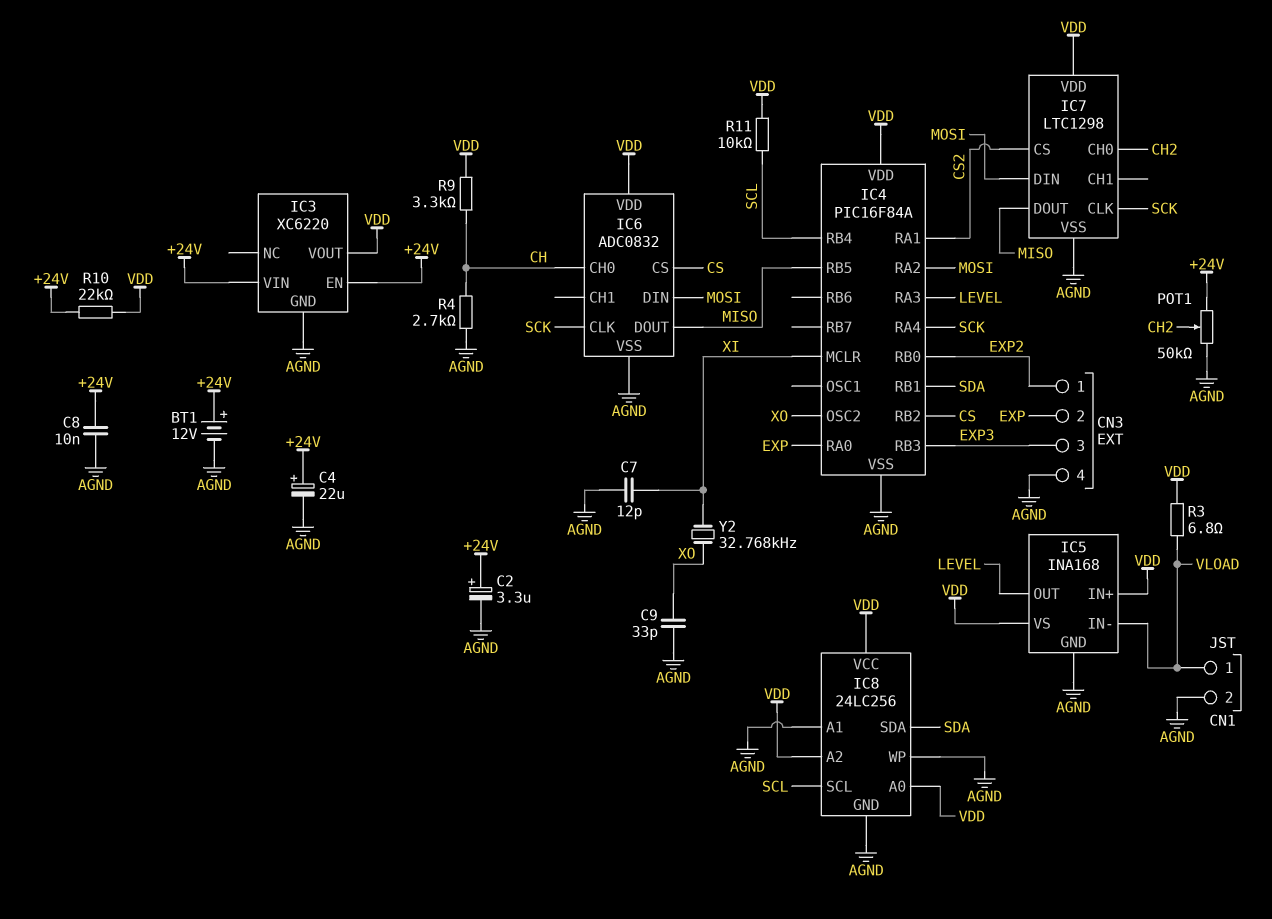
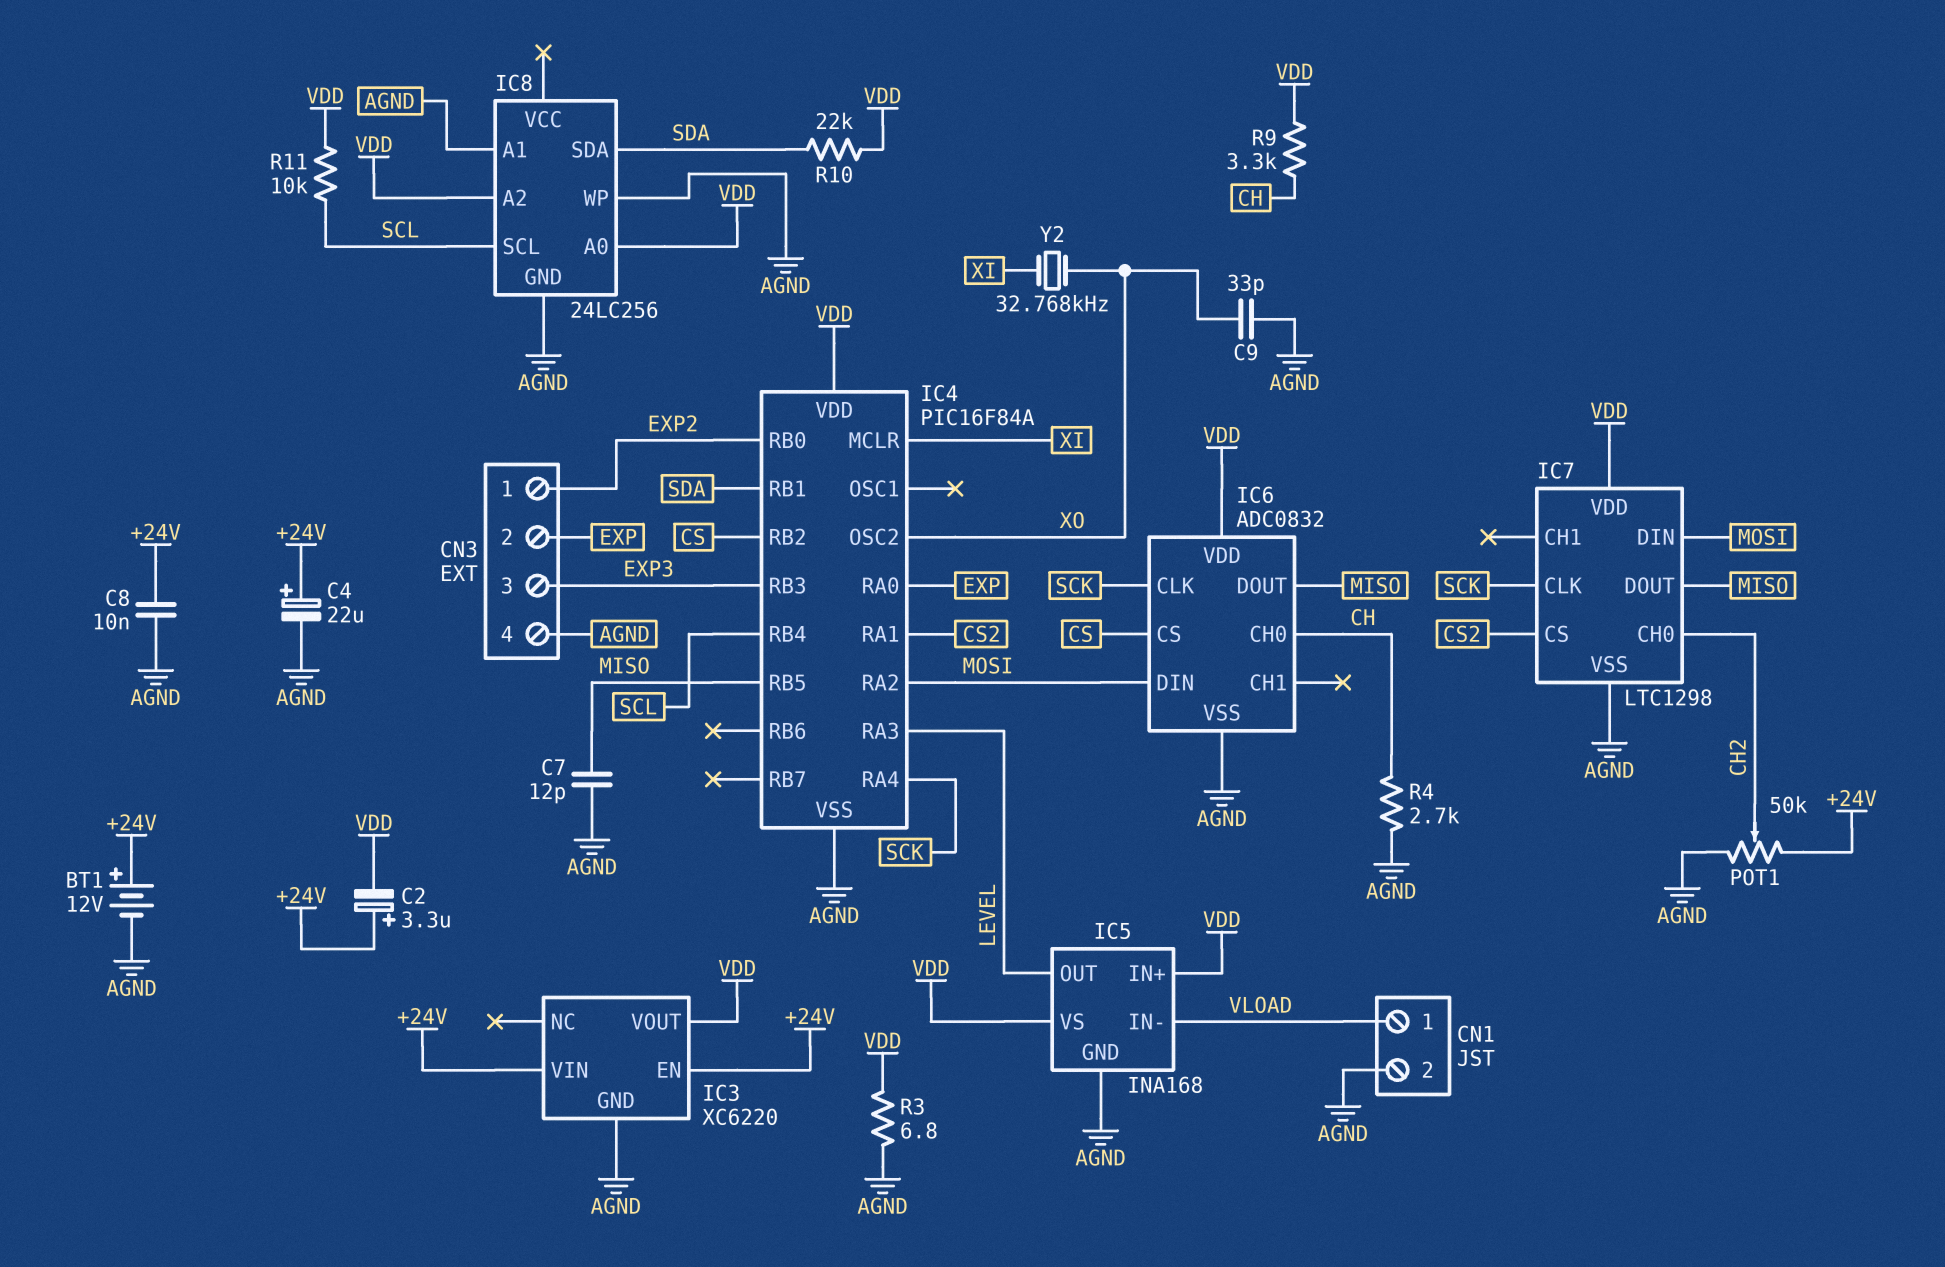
C2: 3.3uF (plus +24V, minus AGND) -> 3.3uF (plus +24V, minus VDD)
C7: 12pF (AGND, XI) -> 12pF (AGND, MISO)
IC8 pin VCC: VDD -> none
R3: 6.8 (VDD, VLOAD) -> 6.8 (AGND, VDD)
R10: 22k (+24V, VDD) -> 22k (SDA, VDD)

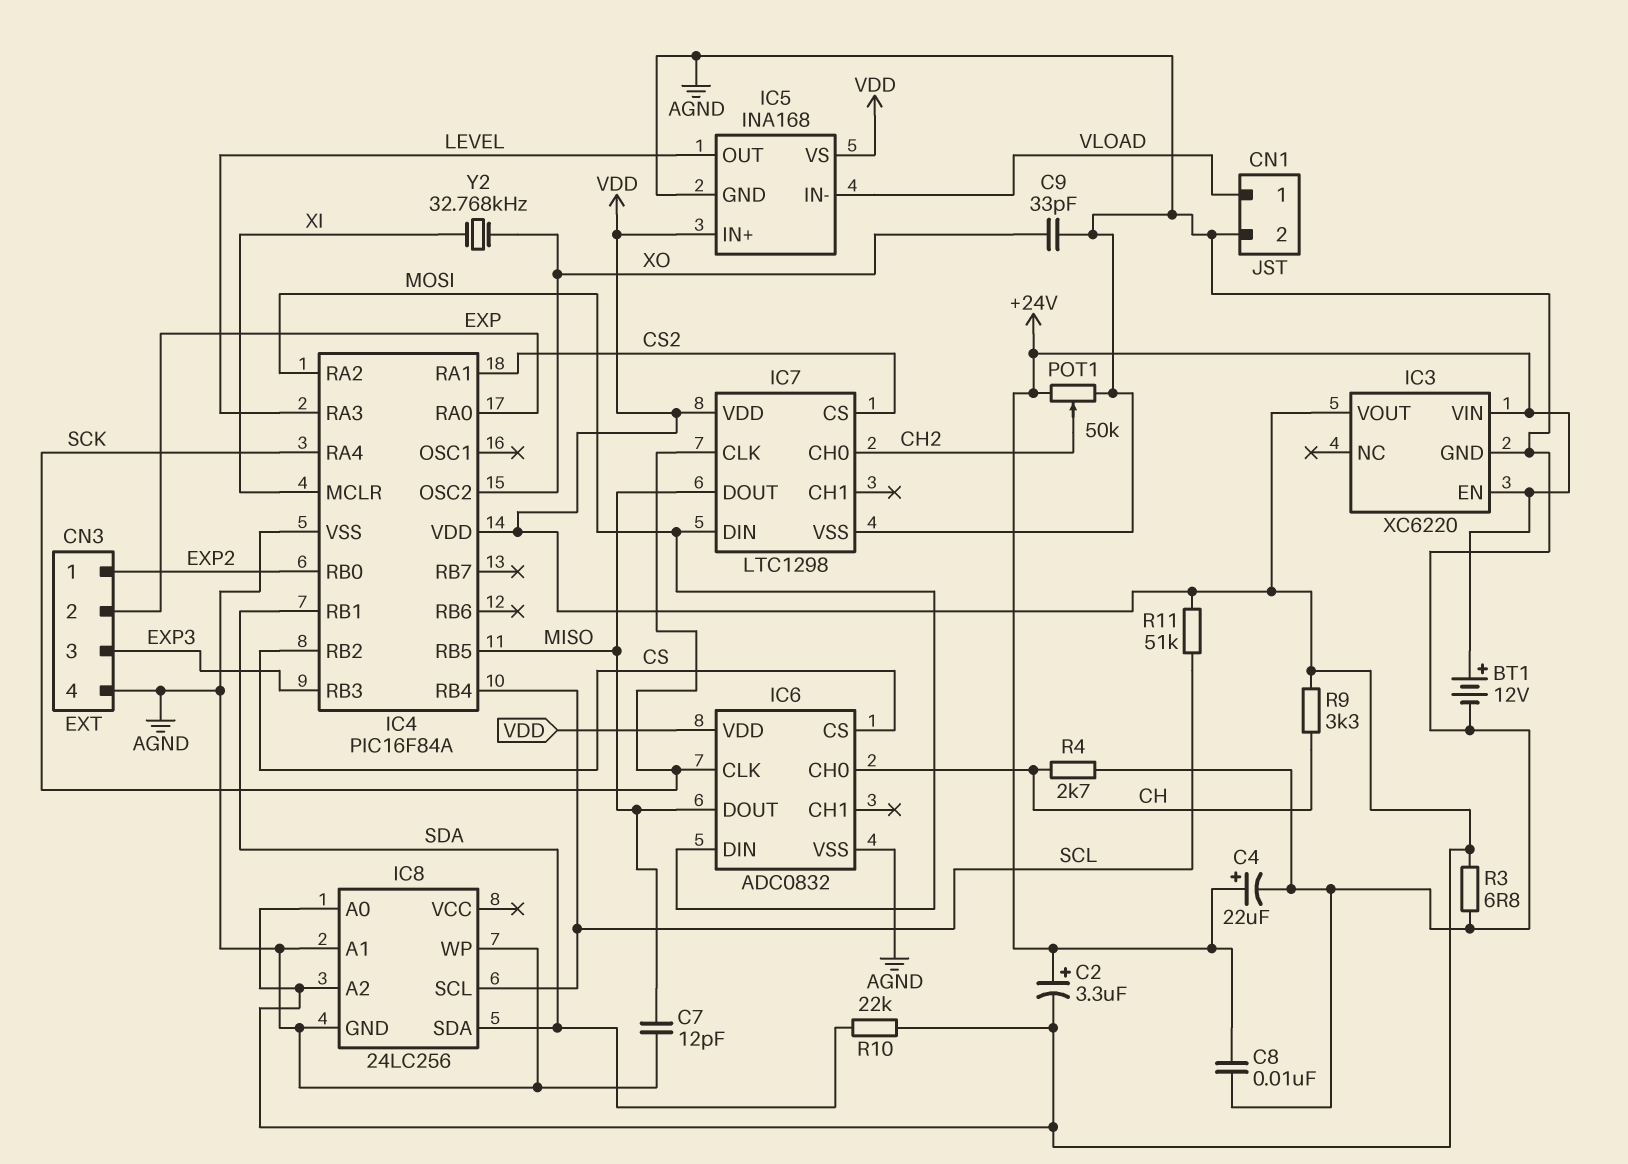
R11: 10k (SCL, VDD) -> 51k (SCL, VDD)

